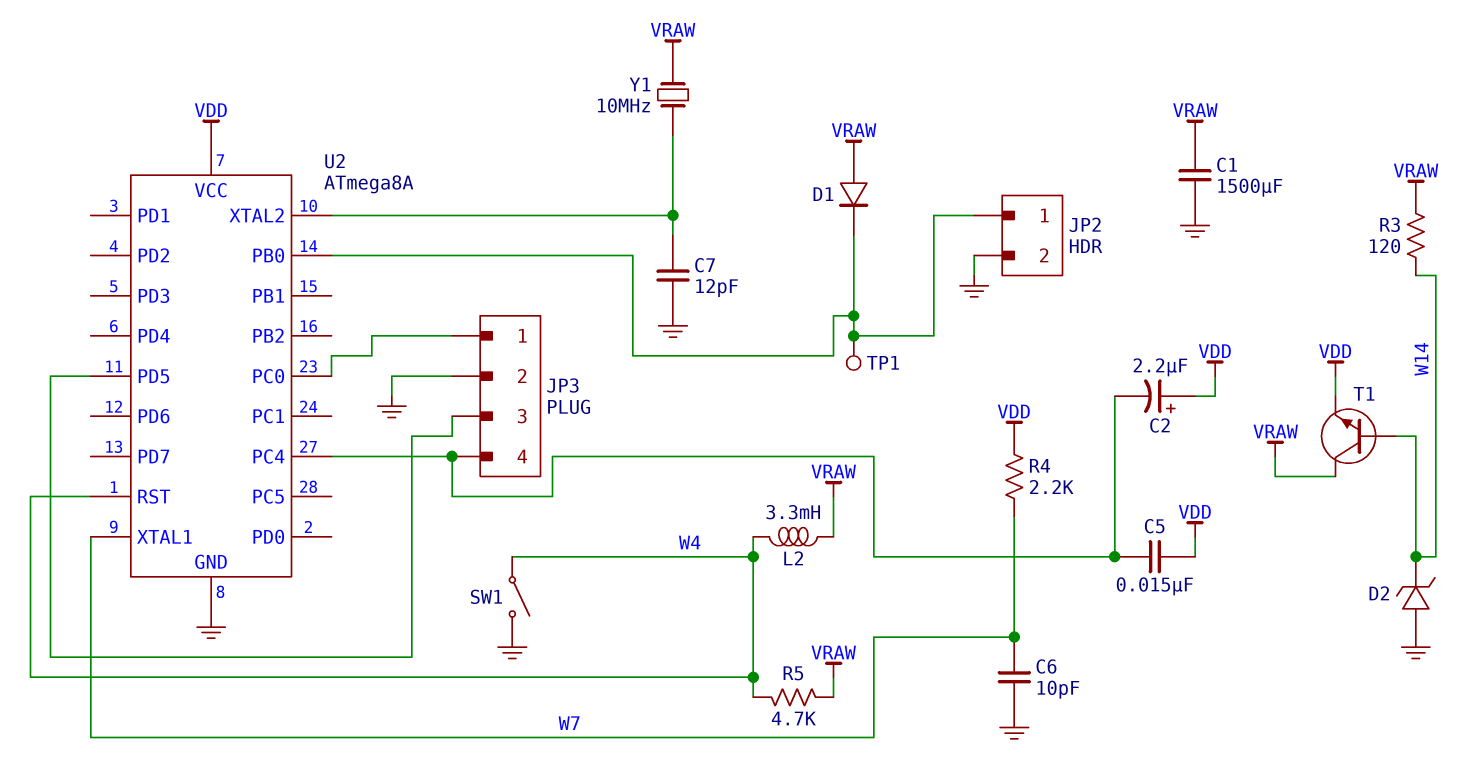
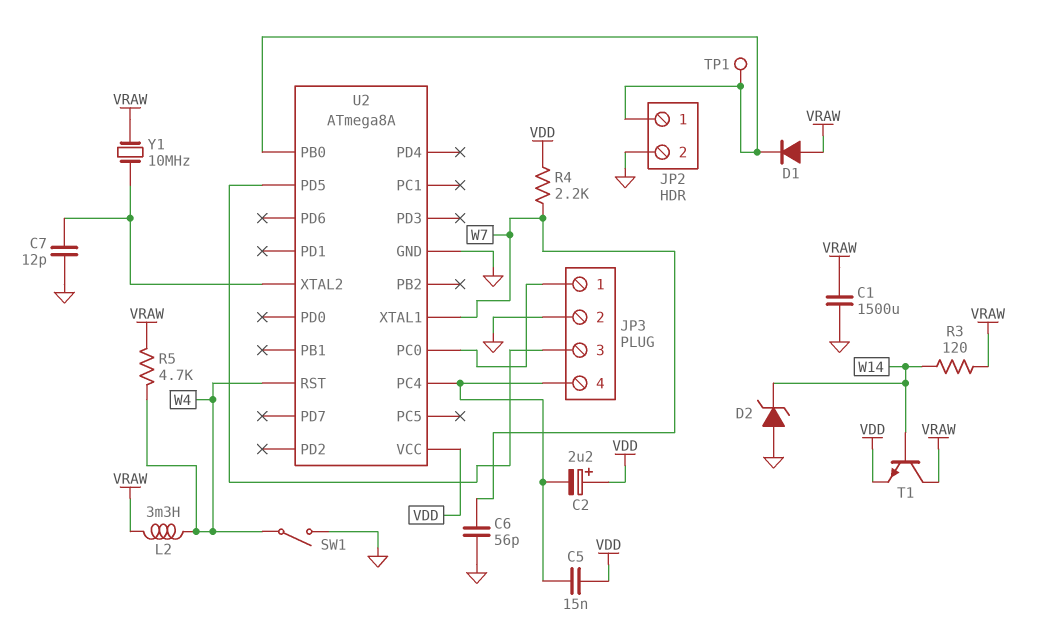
C6: 10pF (GND, W7) -> 56pF (GND, W7)

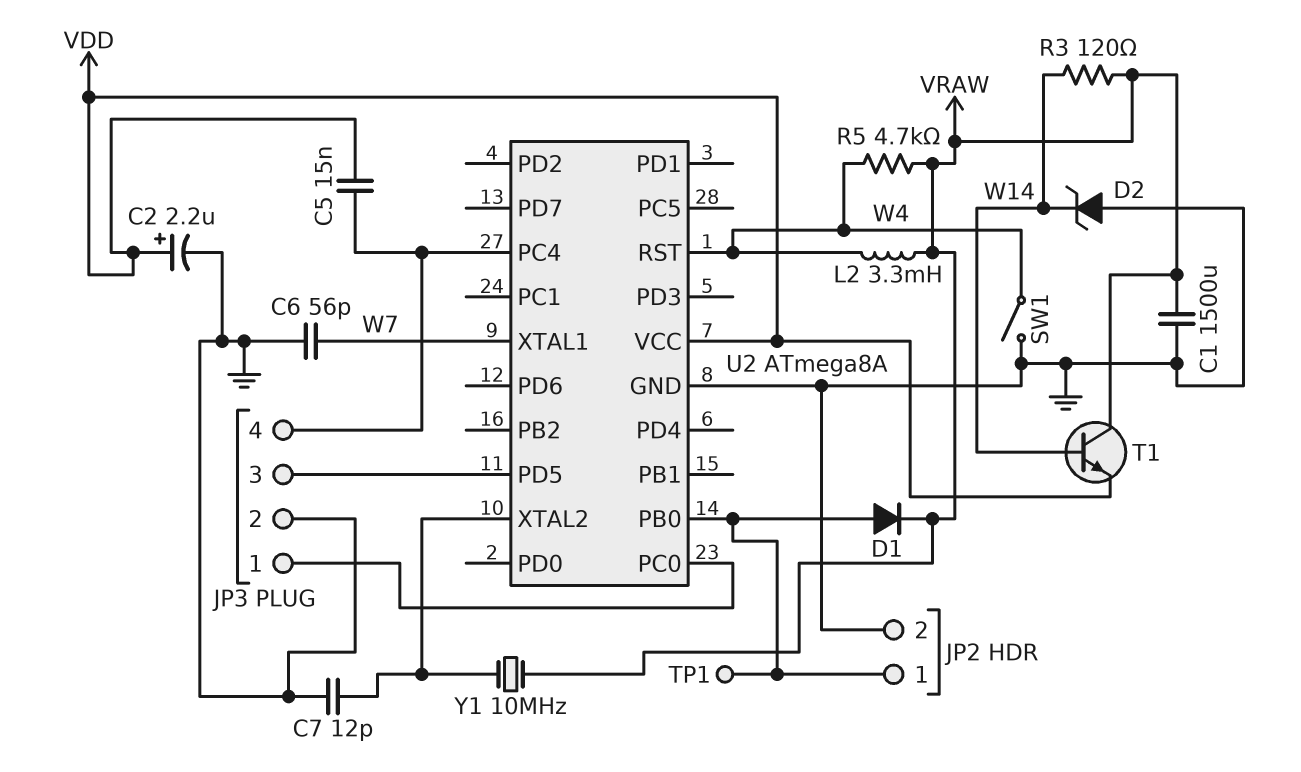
C2: 2.2uF (plus VDD, minus JP3/4) -> 2.2uF (plus VDD, minus GND)
D1: diode (A VRAW, K JP2/1) -> diode (A JP2/1, K VRAW)
R4: 2.2k (VDD, W7) -> none

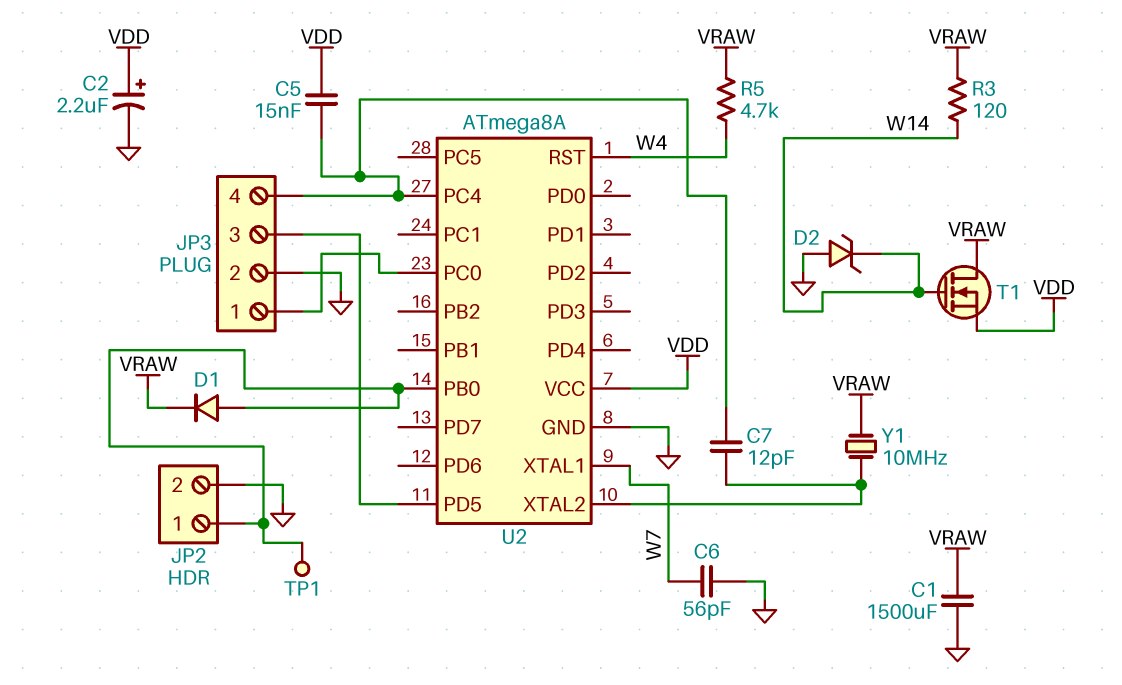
C7: 12pF (GND, U2/XTAL2) -> 12pF (JP3/4, U2/XTAL2)
L2: 3.3mH (VRAW, W4) -> none
SW1: switch (GND, W4) -> none
T1: NPN (B W14, C VRAW, E VDD) -> NMOS (G W14, D VRAW, S VDD)

